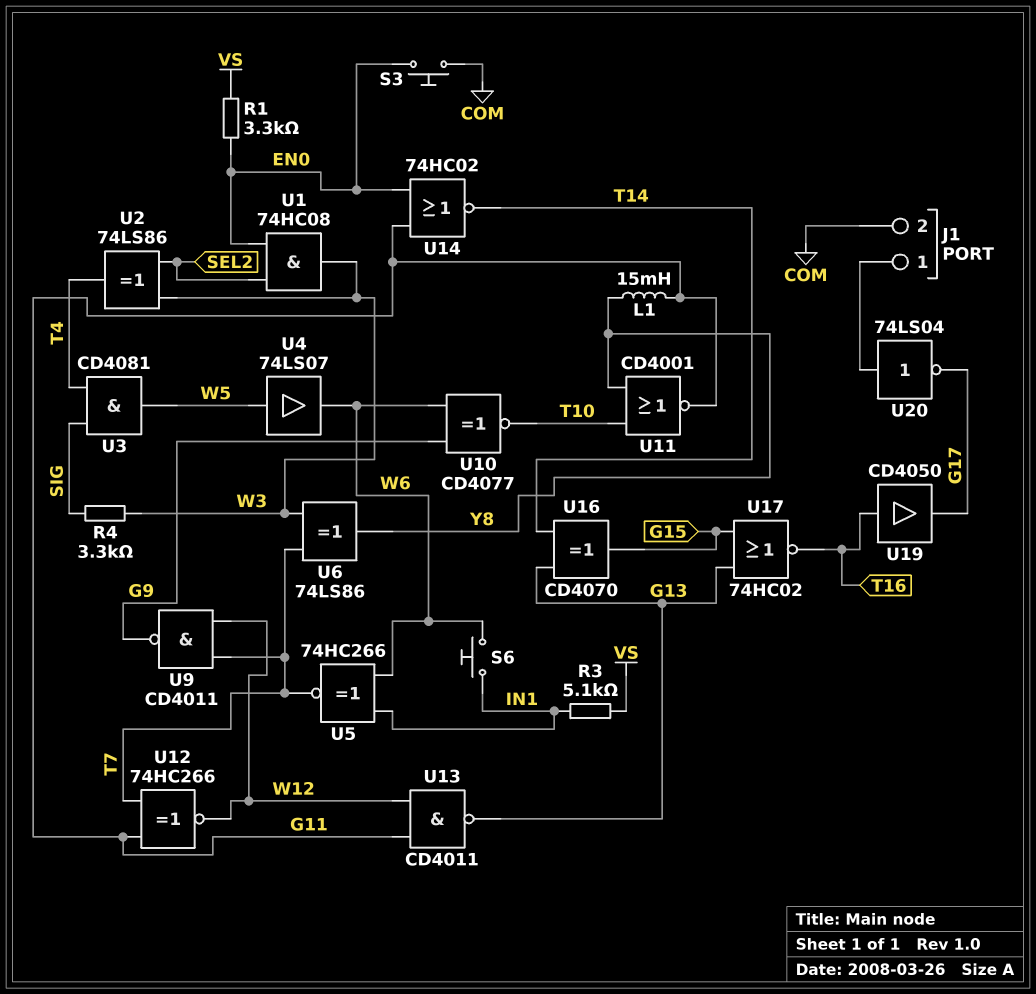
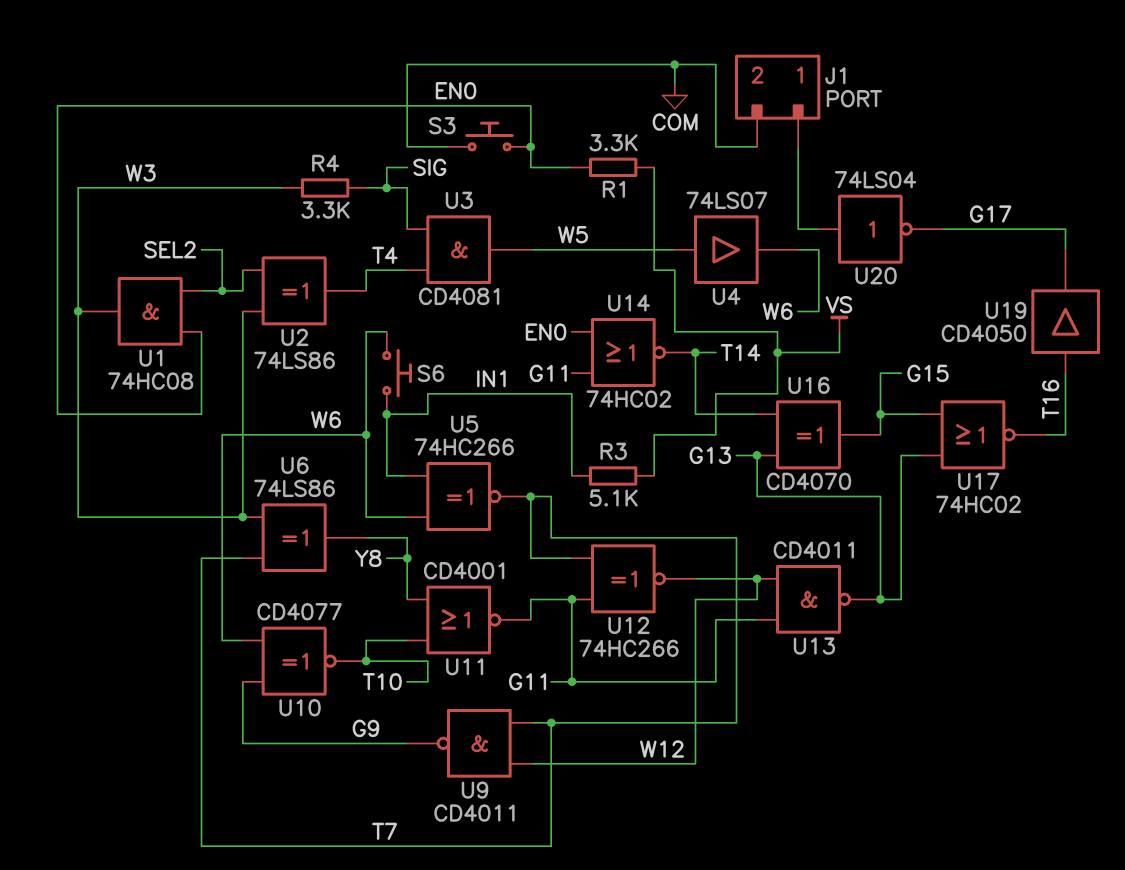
L1: 15mH (G11, Y8) -> none

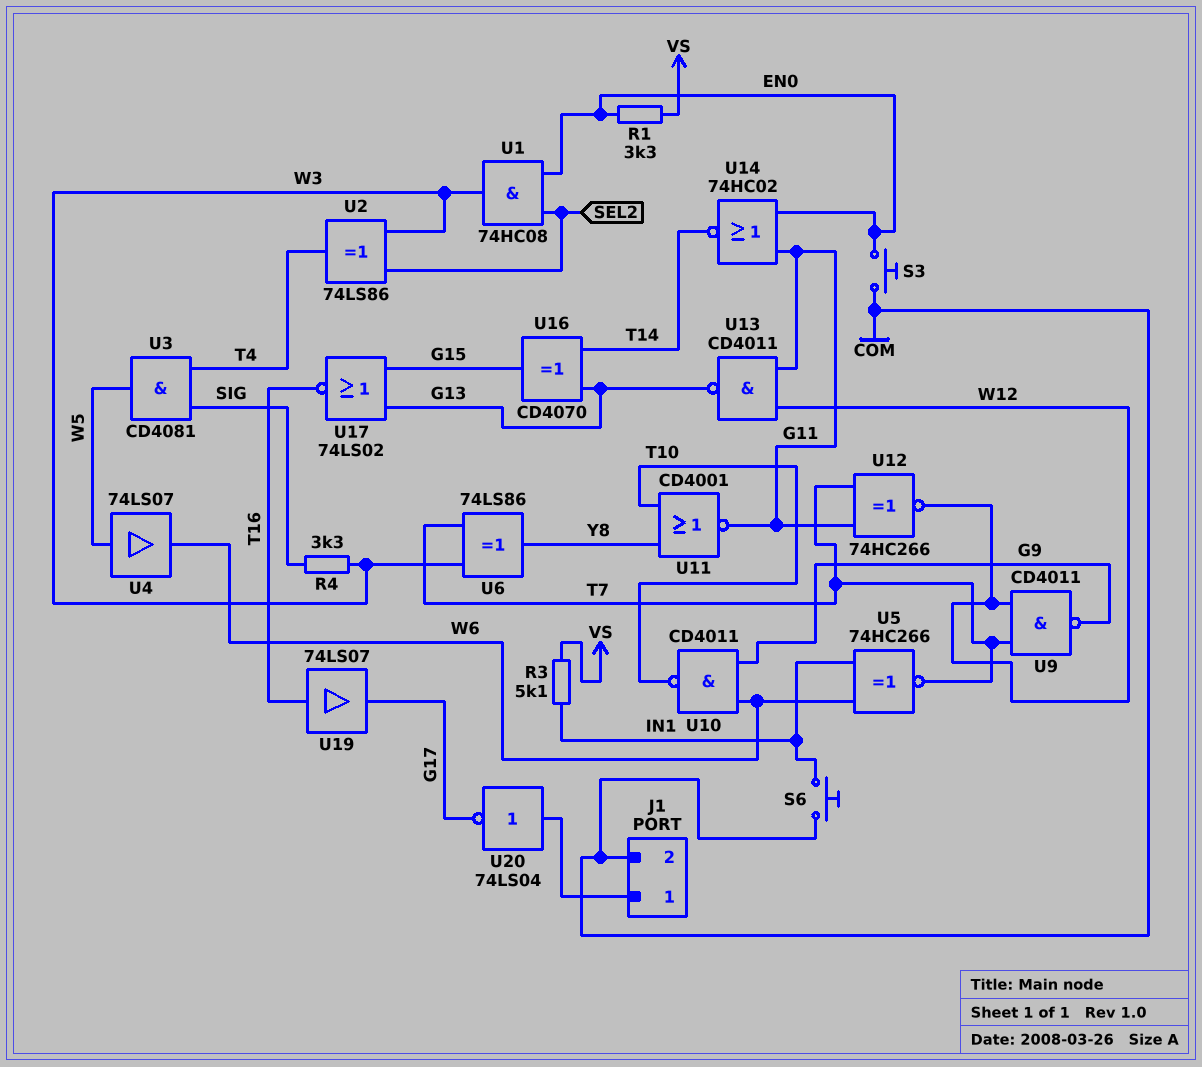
S6: button (IN1, W6) -> button (COM, IN1)
U10: XNOR CD4077 (in G9, in W6, out T10) -> NAND CD4011 (in G9, in W6, out T10)
U17: NOR 74HC02 (in G13, in G15, out T16) -> NOR 74LS02 (in G13, in G15, out T16)
U19: buffer CD4050 (in T16, out G17) -> buffer 74LS07 (in T16, out G17)

